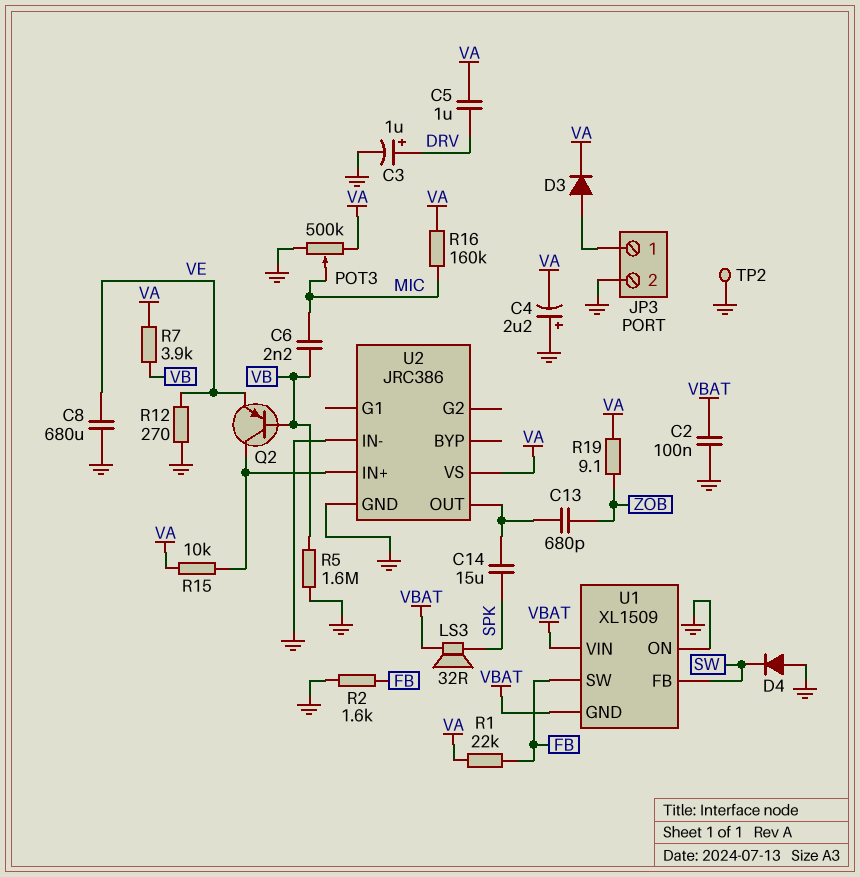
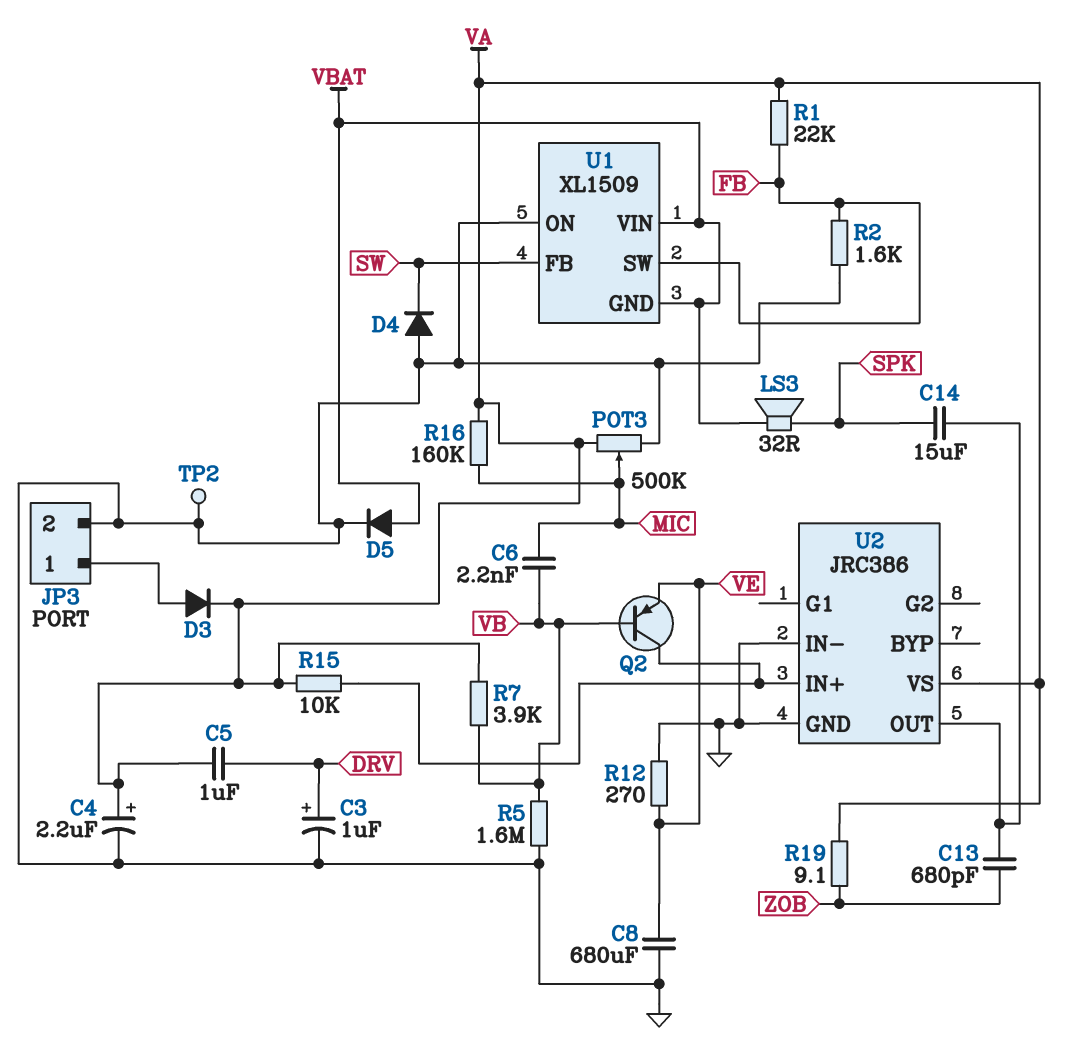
C2: 100nF (GND, VBAT) -> none
C4: 2.2uF (plus GND, minus VA) -> 2.2uF (plus VA, minus GND)
D5: none -> diode (A VBAT, K GND)

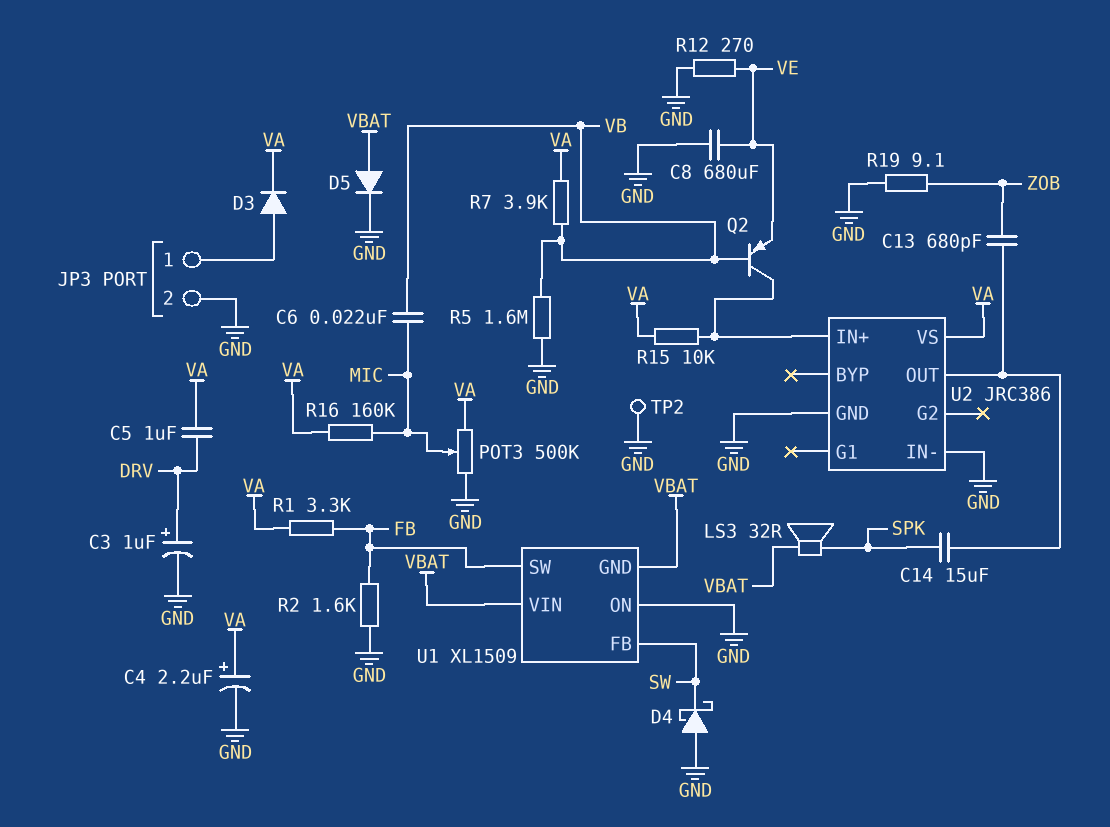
C6: 2.2nF (MIC, VB) -> 22nF (MIC, VB)
D4: diode (A GND, K SW) -> schottky (A GND, K SW)
R1: 22k (FB, VA) -> 3.3k (FB, VA)
R19: 9.1 (VA, ZOB) -> 9.1 (GND, ZOB)

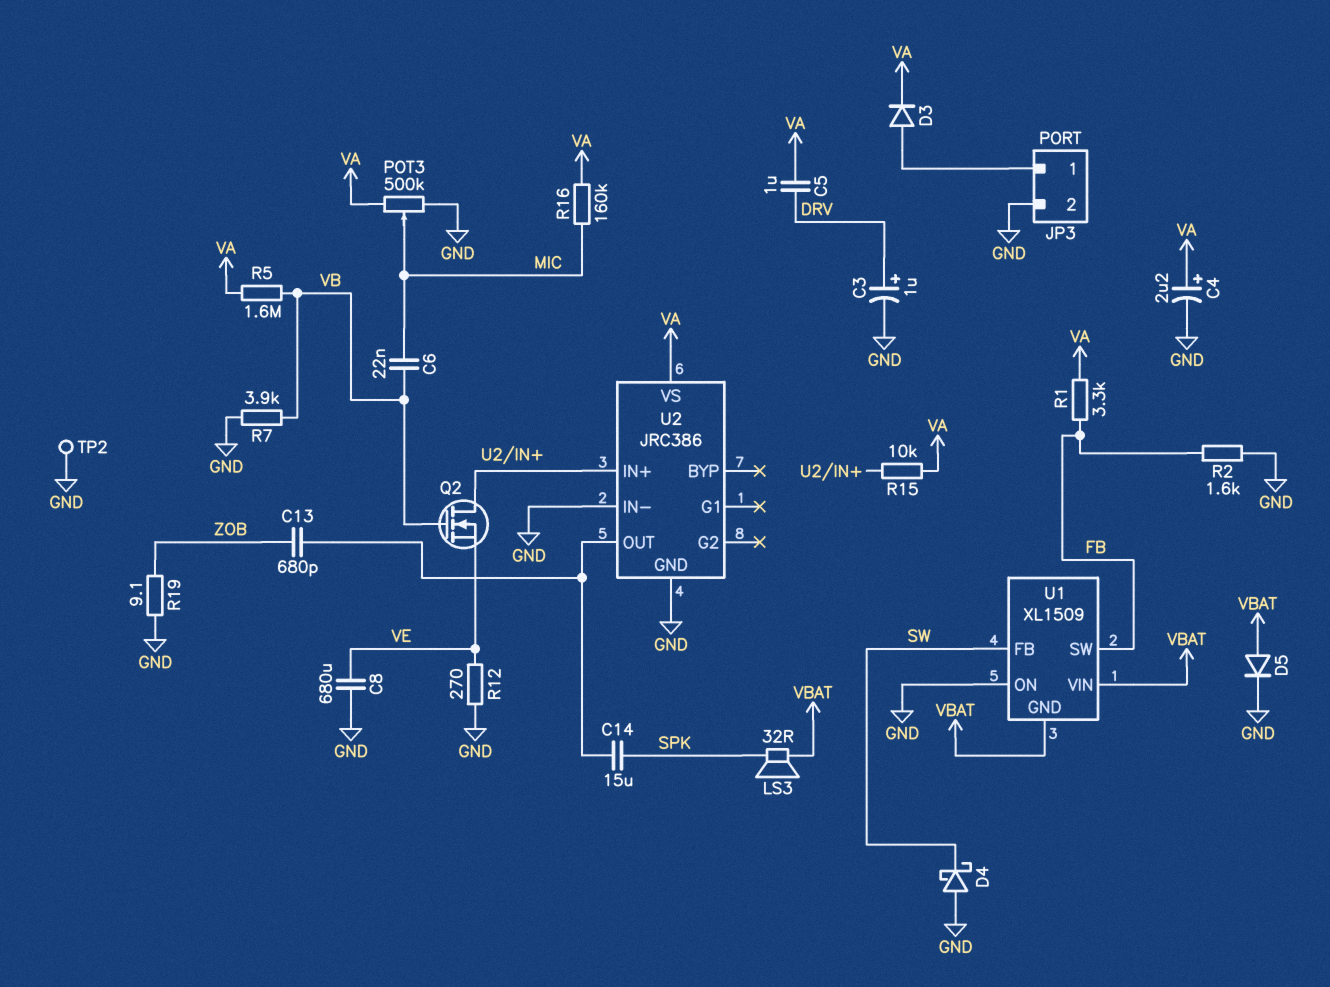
Q2: PNP (B VB, C U2/IN+, E VE) -> NMOS (G VB, D U2/IN+, S VE)
R5: 1.6M (GND, VB) -> 1.6M (VA, VB)
R7: 3.9k (VA, VB) -> 3.9k (GND, VB)

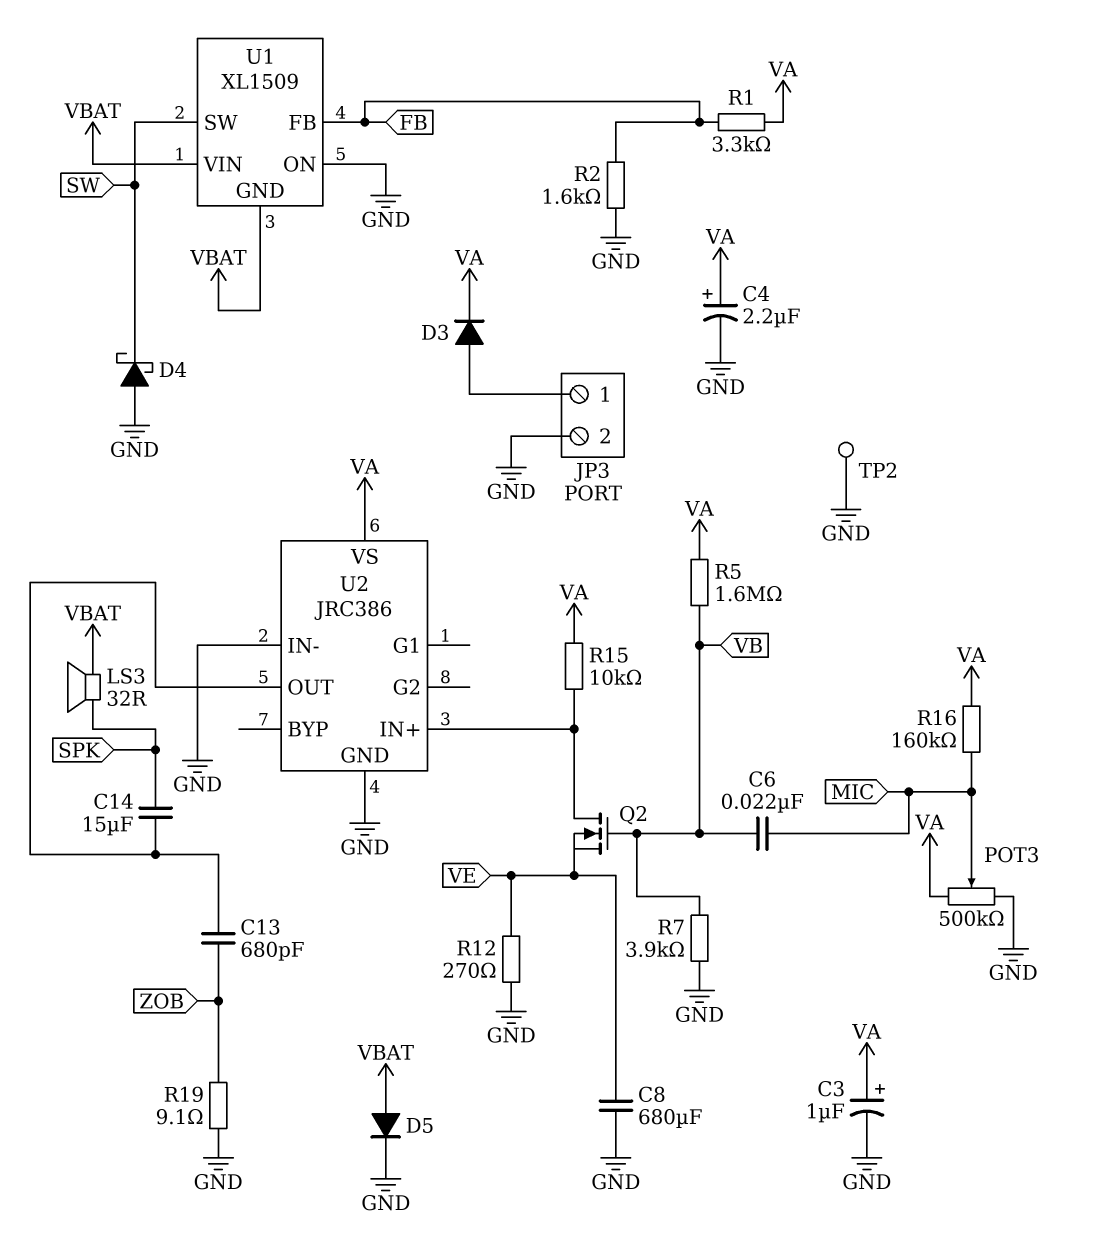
C3: 1uF (plus DRV, minus GND) -> 1uF (plus VA, minus GND)
C5: 1uF (DRV, VA) -> none
U1 pin FB: SW -> FB
U1 pin SW: FB -> SW

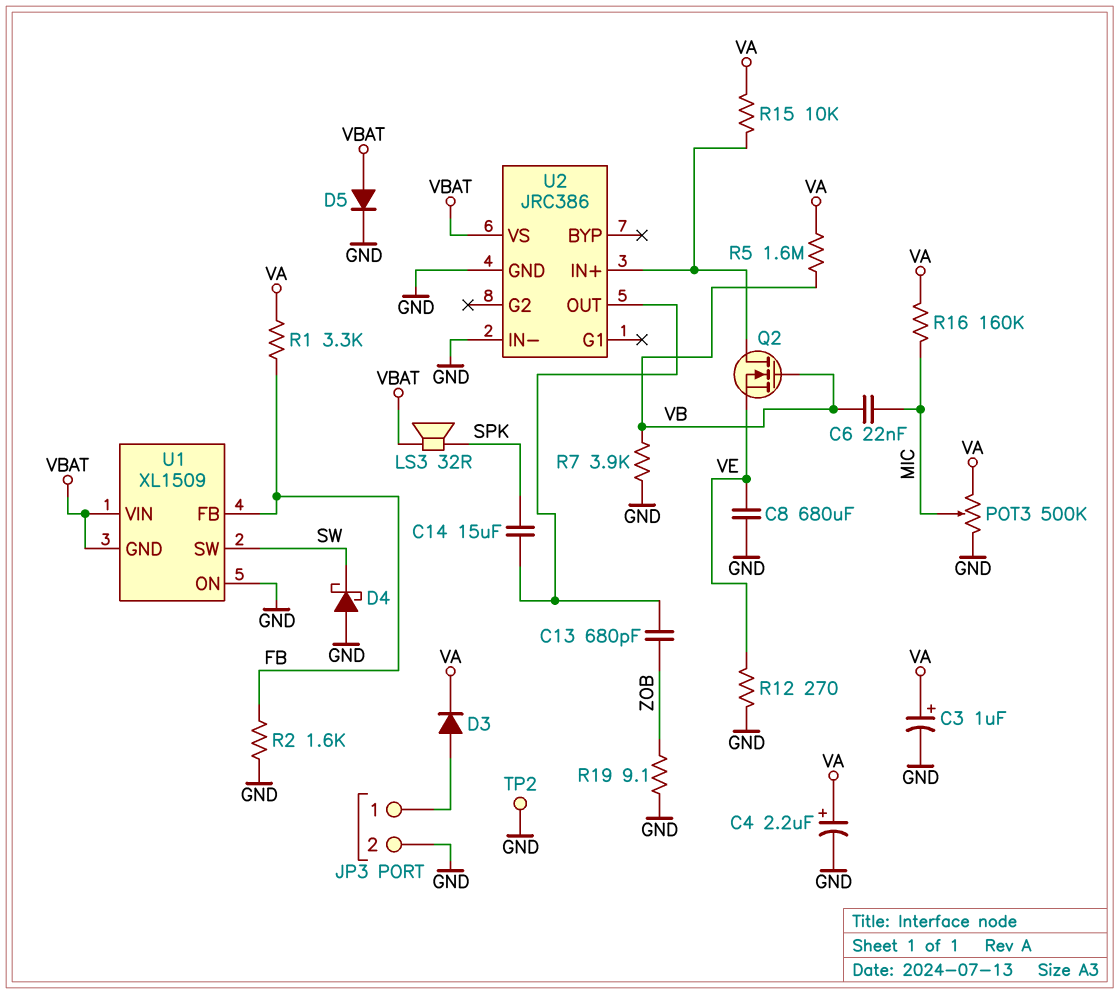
U2 pin VS: VA -> VBAT

